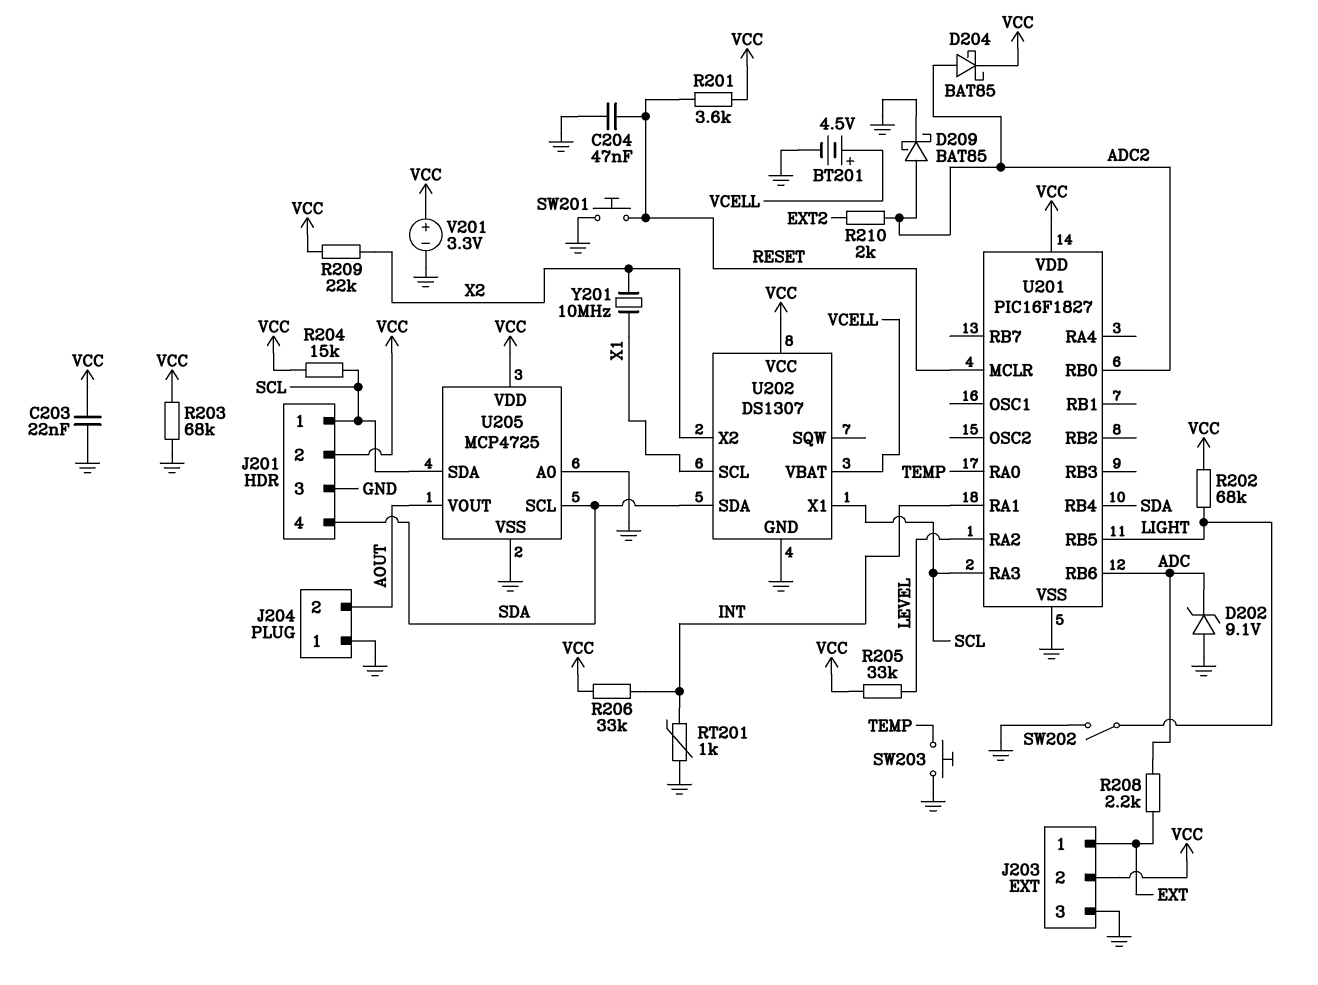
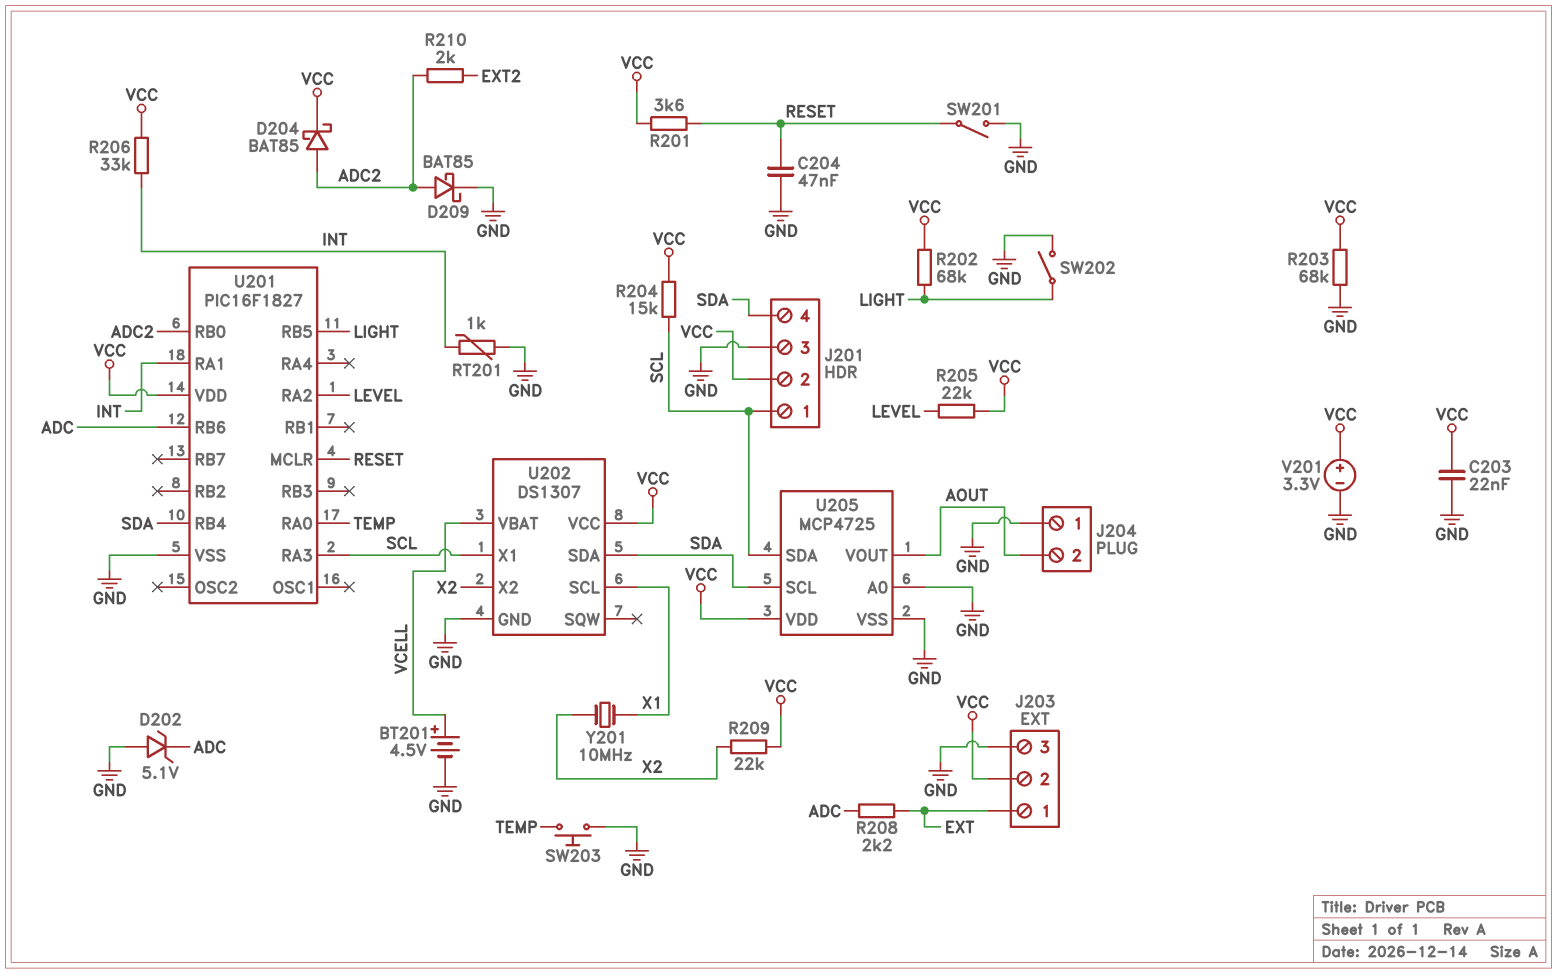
D202: zener 9.1V (A GND, K ADC) -> zener 5.1V (A GND, K ADC)
R205: 33k (LEVEL, VCC) -> 22k (LEVEL, VCC)
SW201: button (GND, RESET) -> switch (GND, RESET)

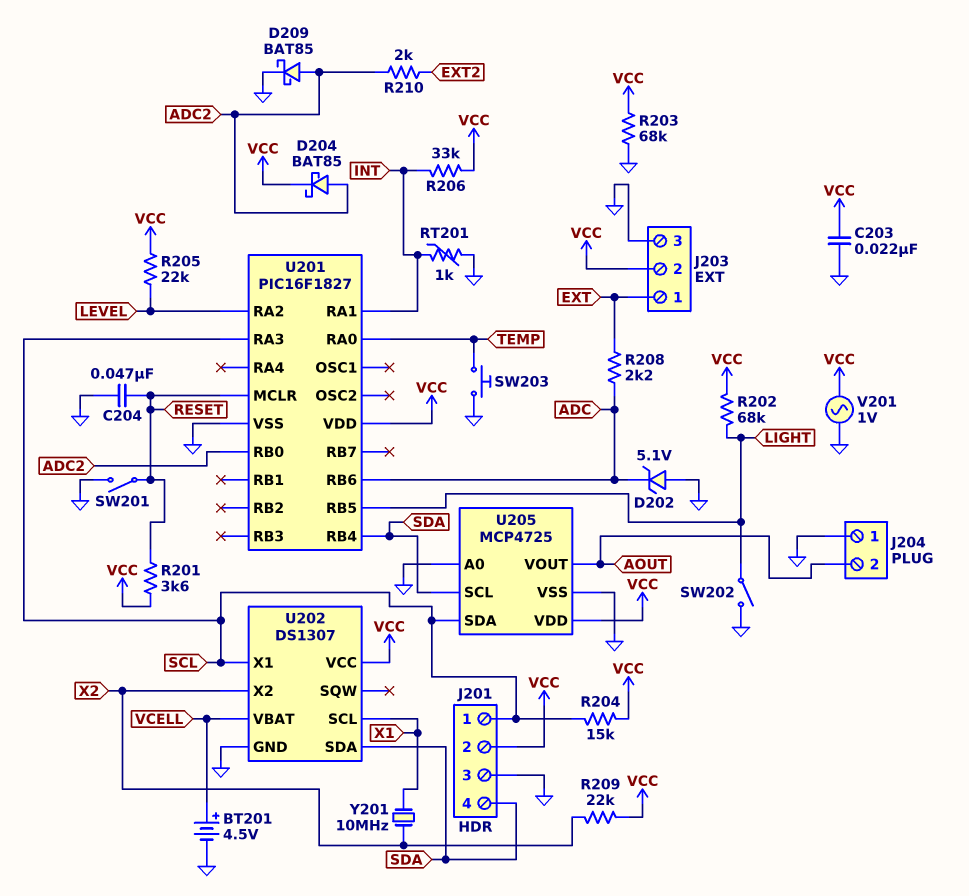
V201: 3.3V (plus VCC, minus GND) -> AC 1V (GND, VCC)

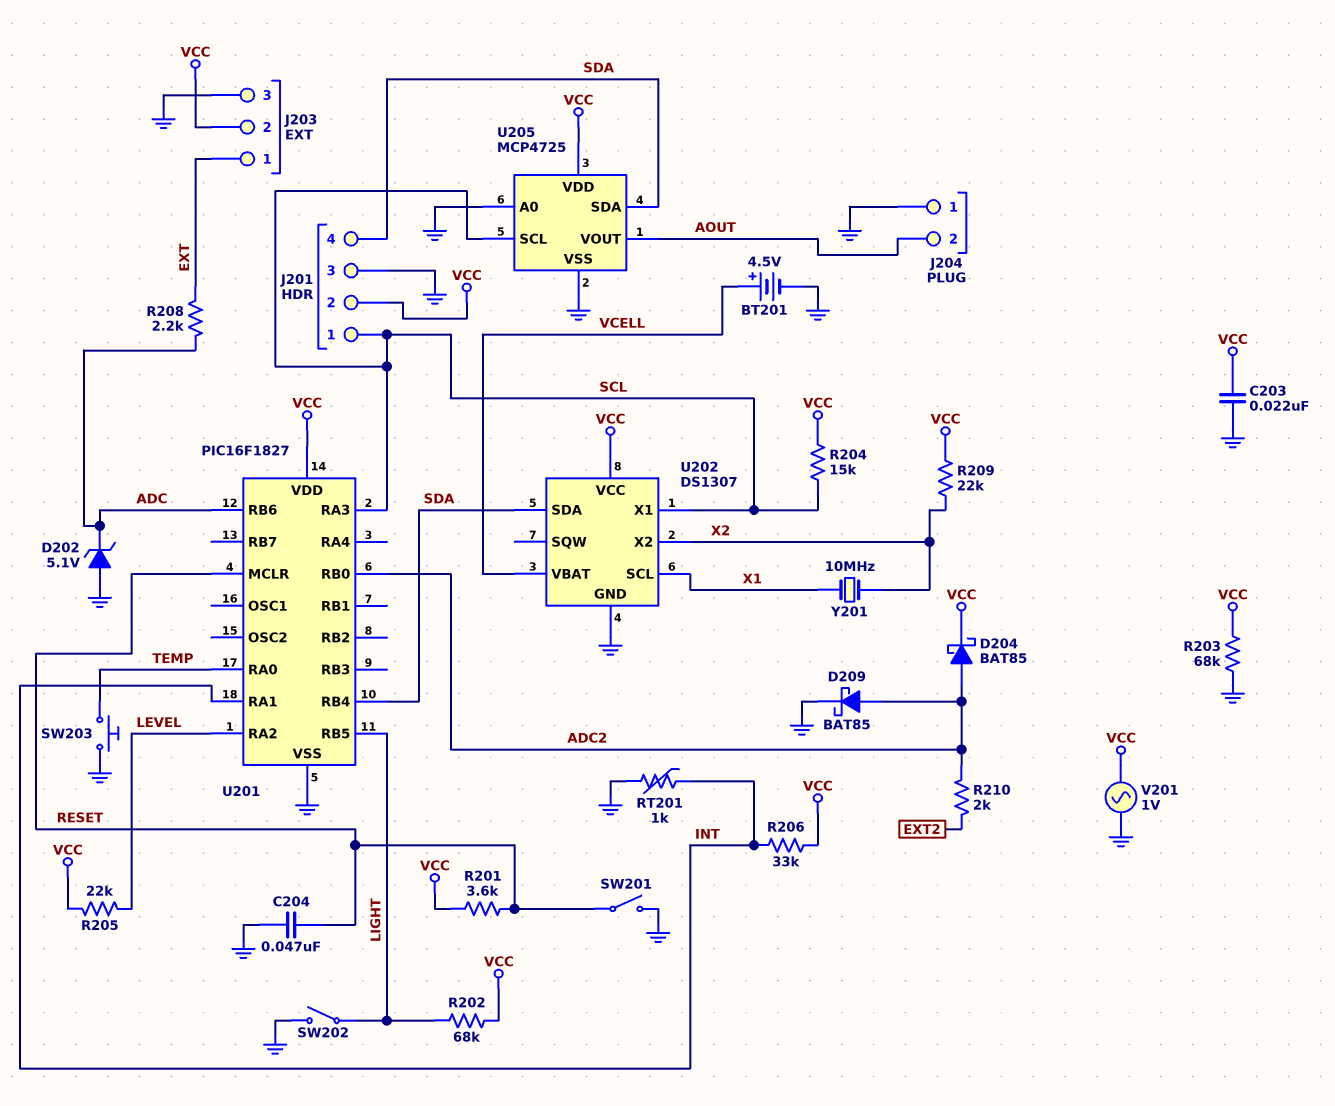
U205 pin SCL: SDA -> SCL
U205 pin SDA: SCL -> SDA

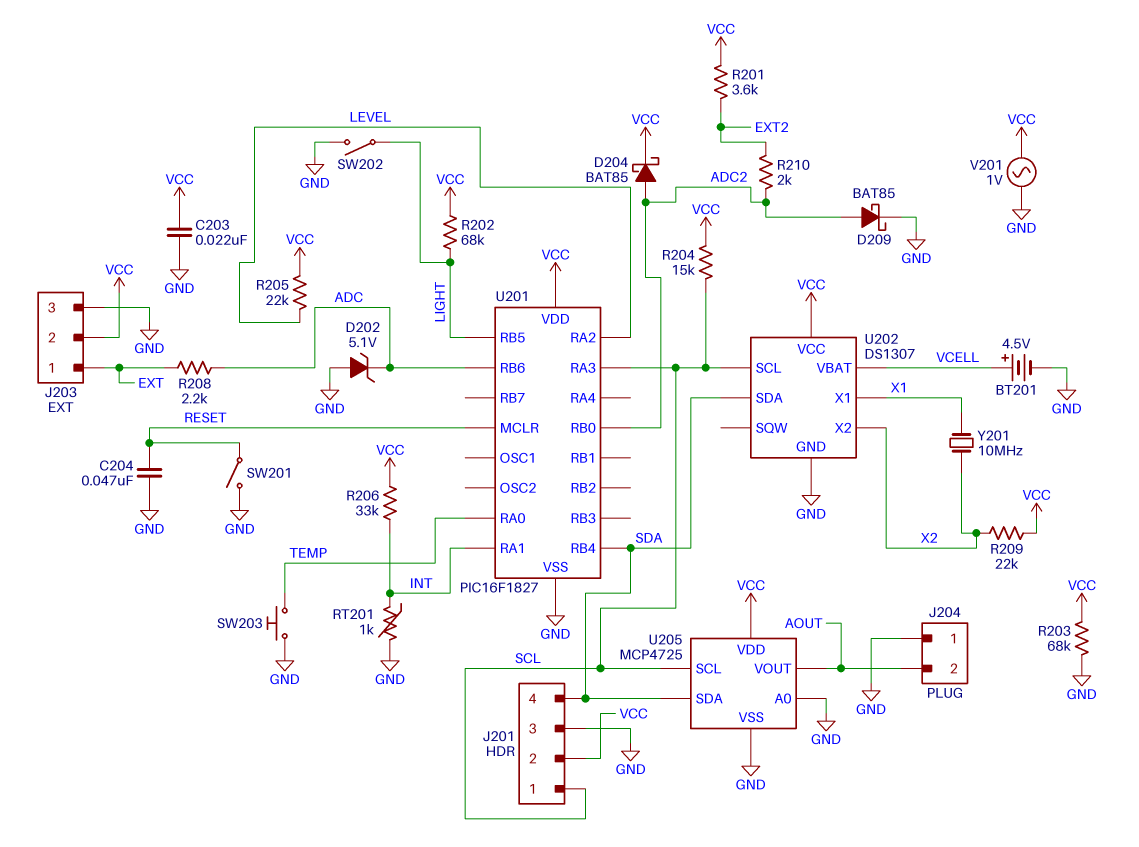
R201: 3.6k (RESET, VCC) -> 3.6k (EXT2, VCC)
U202 pin SCL: X1 -> SCL
U202 pin X1: SCL -> X1

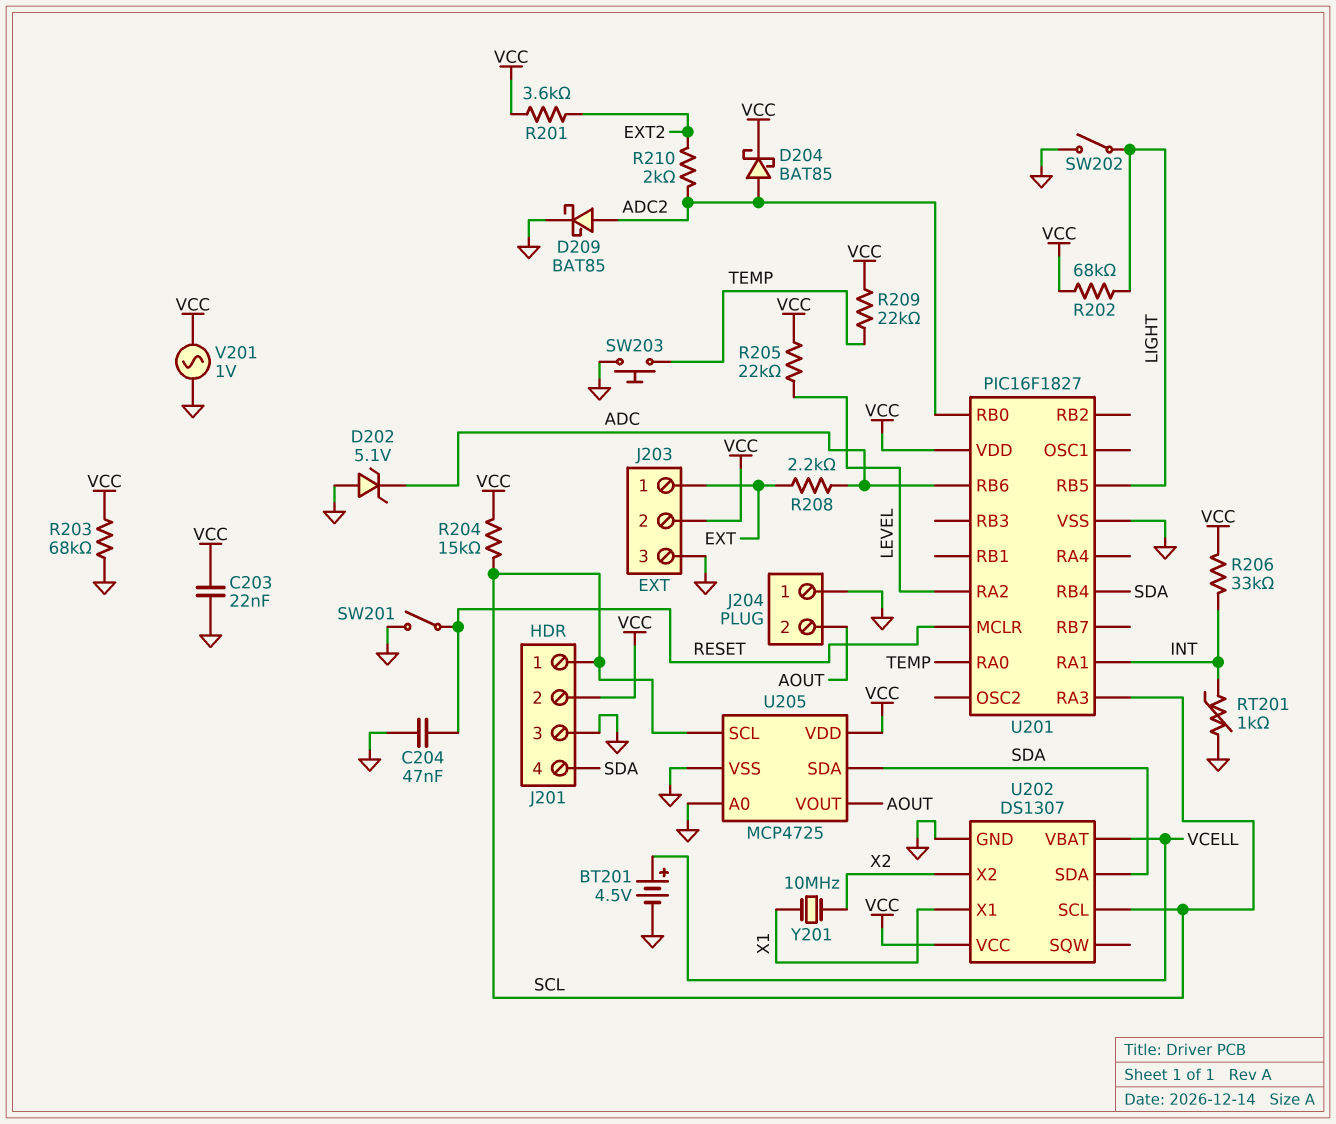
R209: 22k (VCC, X2) -> 22k (TEMP, VCC)

